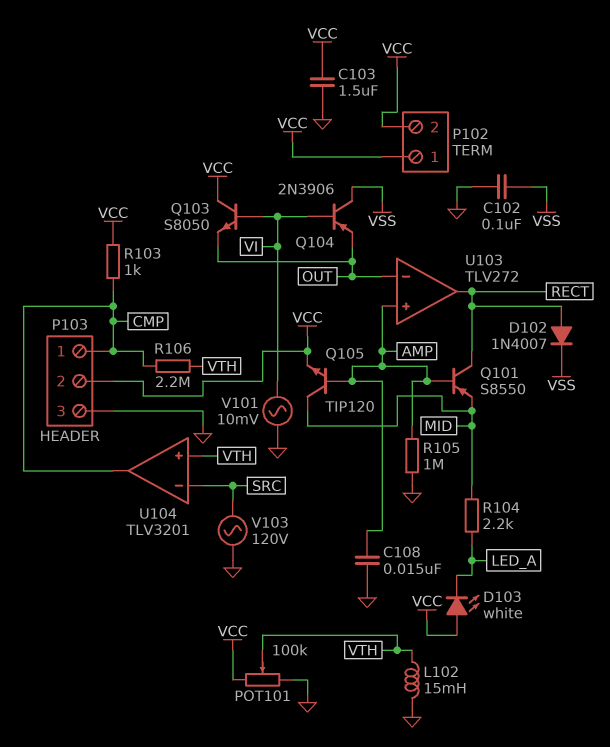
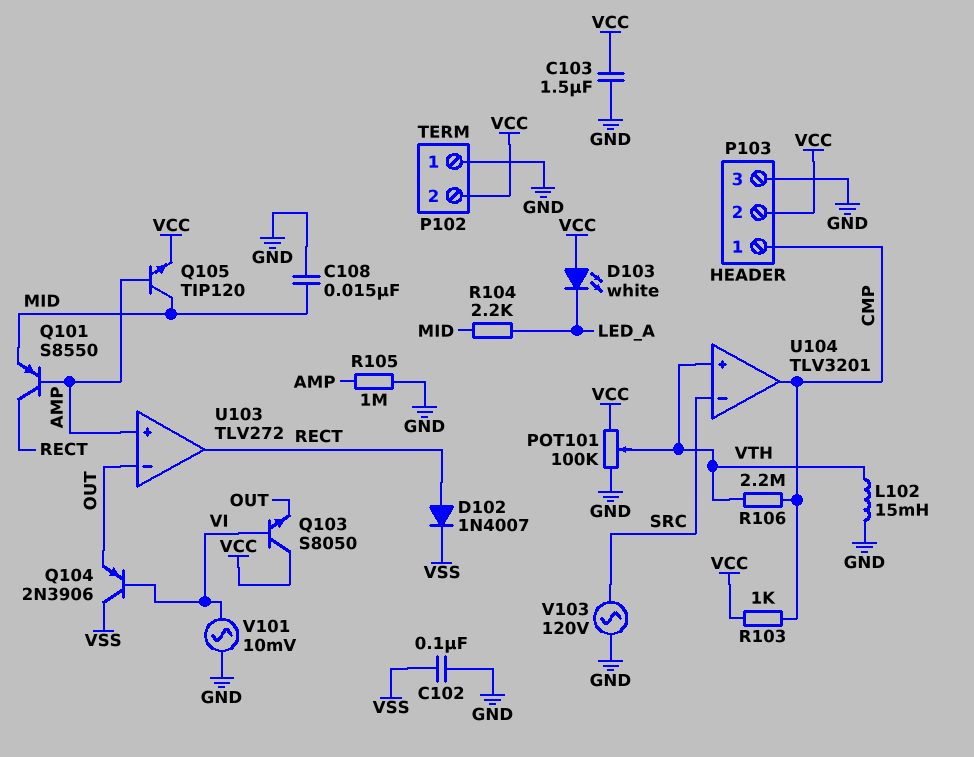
C108: 15nF (AMP, GND) -> 15nF (GND, MID)
P102 pin 1: VCC -> GND

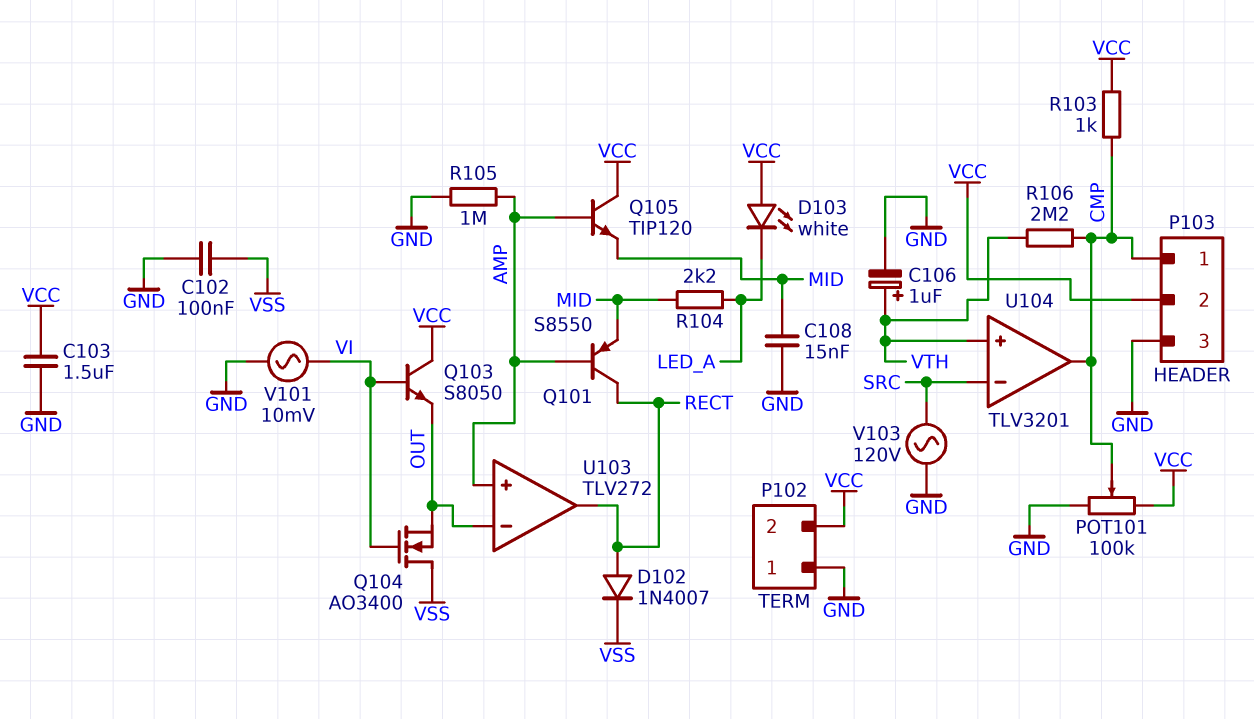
C106: none -> 1uF (plus VTH, minus GND)
L102: 15mH (GND, VTH) -> none
POT101: 100k (GND, VCC, wiper VTH) -> 100k (GND, VCC, wiper CMP)
Q104: PNP 2N3906 (B VI, C VSS, E OUT) -> NMOS AO3400 (G VI, D VSS, S OUT)
Q105: NPN TIP120 (B AMP, C MID, E VCC) -> NPN TIP120 (B AMP, C VCC, E MID)

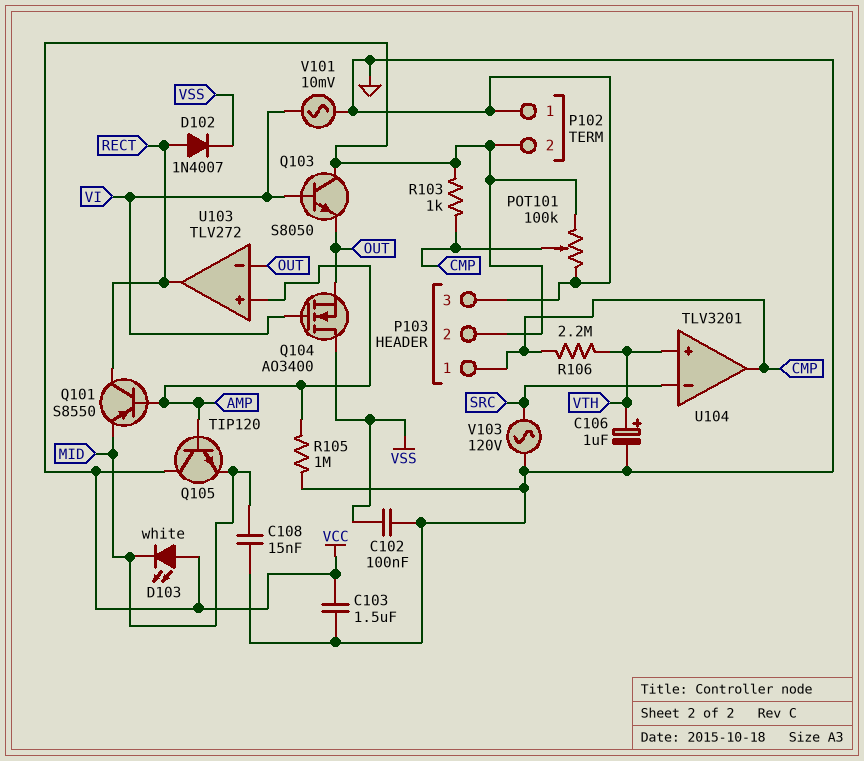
D103: LED white (A VCC, K LED_A) -> LED white (A VCC, K MID)
R104: 2.2k (LED_A, MID) -> none

